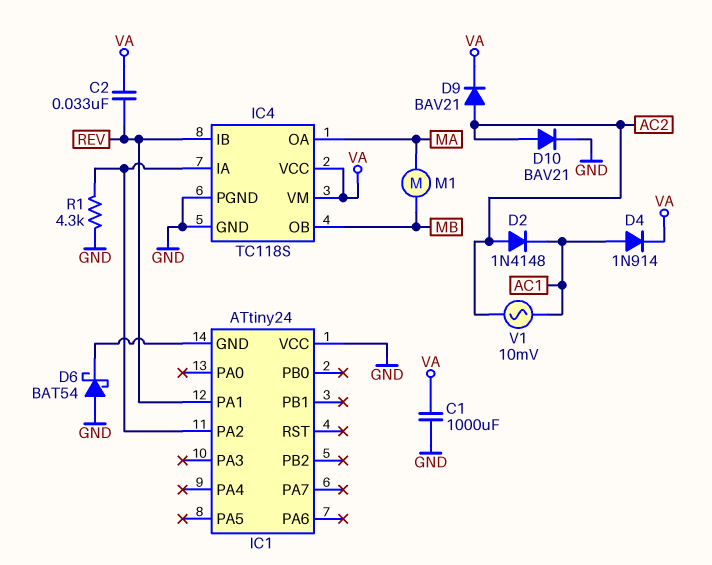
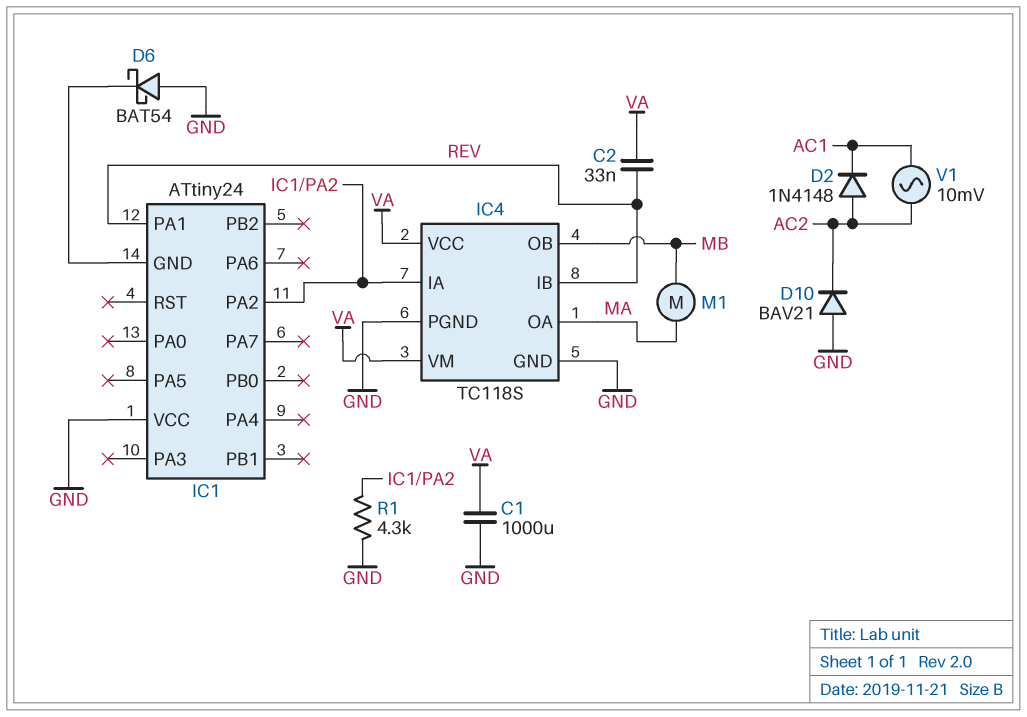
D4: diode 1N914 (A AC1, K VA) -> none
D9: diode BAV21 (A AC2, K VA) -> none
D10: diode BAV21 (A AC2, K GND) -> diode BAV21 (A GND, K AC2)

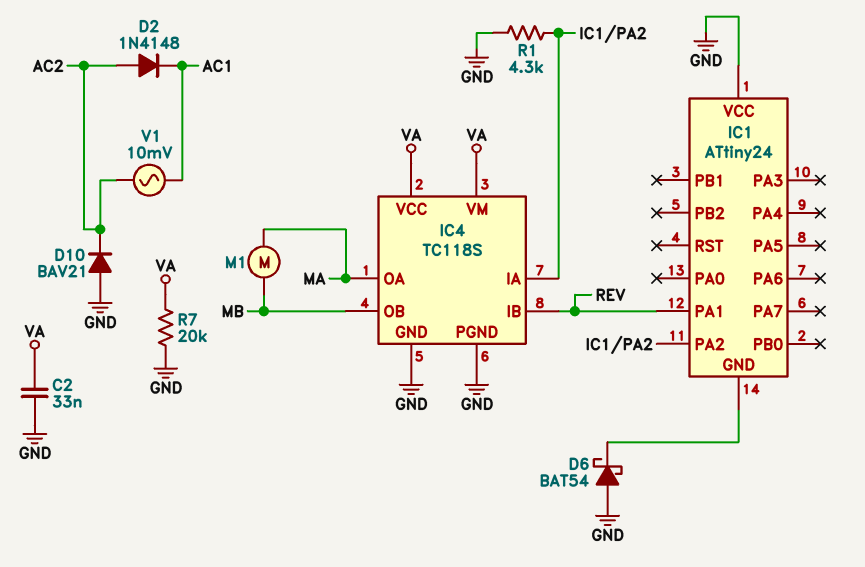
C1: 1000uF (GND, VA) -> none
C2: 33nF (REV, VA) -> 33nF (GND, VA)
R7: none -> 20k (GND, VA)

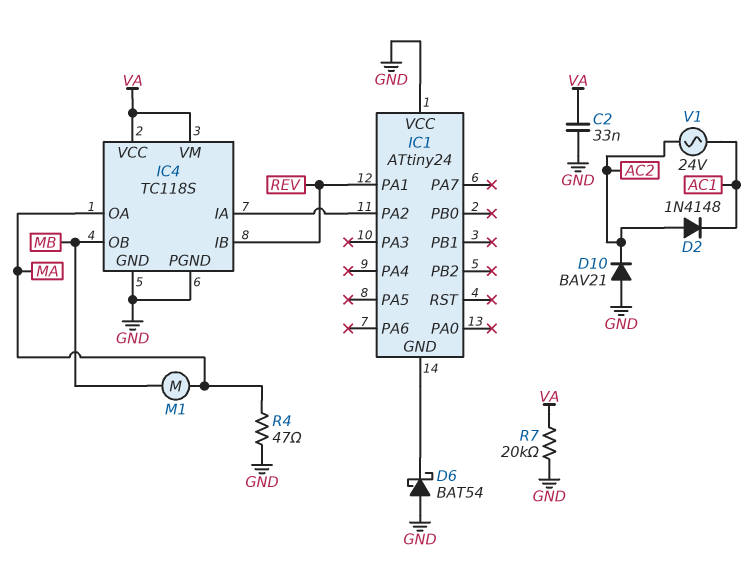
R1: 4.3k (GND, IC1/PA2) -> none
R4: none -> 47 (GND, MA)
V1: AC 10mV (AC1, AC2) -> AC 24V (AC1, AC2)

